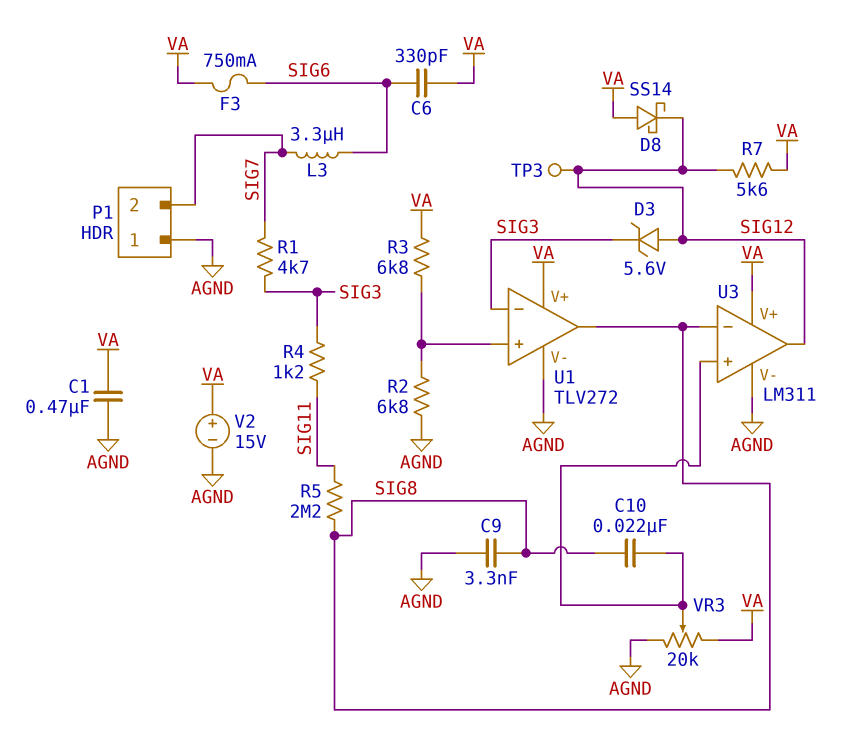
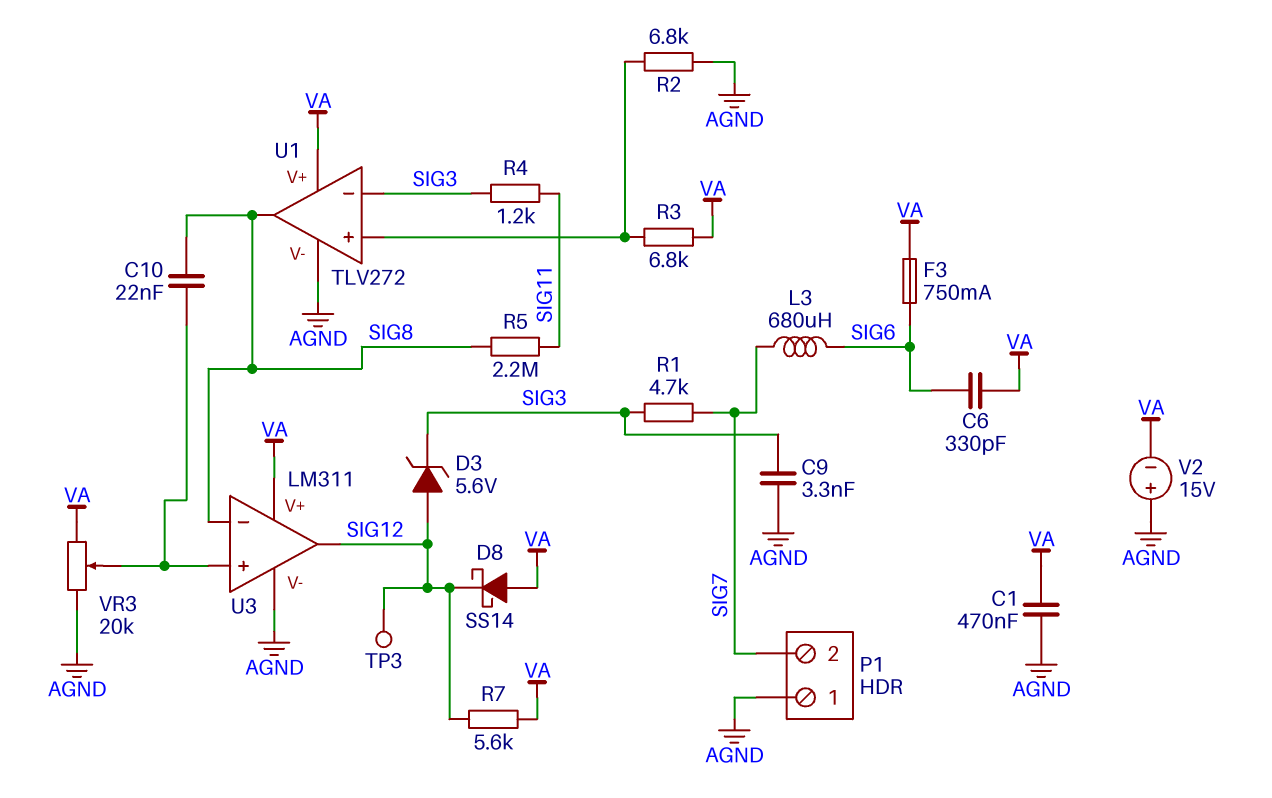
C9: 3.3nF (AGND, SIG8) -> 3.3nF (AGND, SIG3)
L3: 3.3uH (SIG6, SIG7) -> 680uH (SIG6, SIG7)
V2: 15V (plus VA, minus AGND) -> 15V (plus AGND, minus VA)

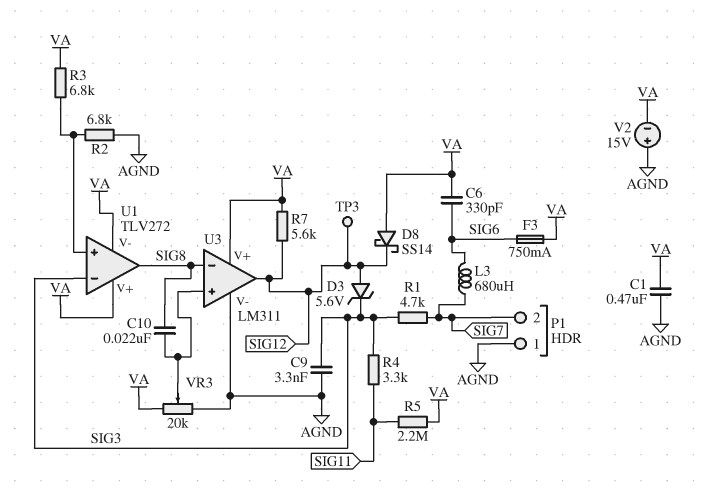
R4: 1.2k (SIG3, SIG11) -> 3.3k (SIG3, SIG11)
R5: 2.2M (SIG8, SIG11) -> 2.2M (SIG11, VA)
U1 pin V-: AGND -> VA

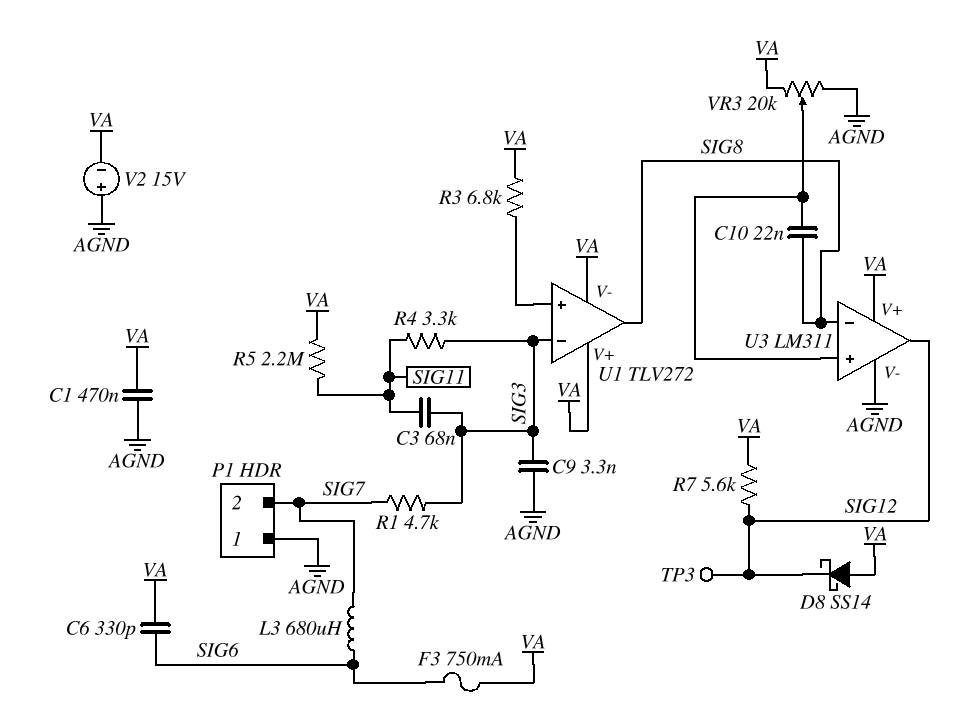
C3: none -> 68nF (SIG3, SIG11)
D3: zener 5.6V (A SIG12, K SIG3) -> none
R2: 6.8k (AGND, U1/in+) -> none

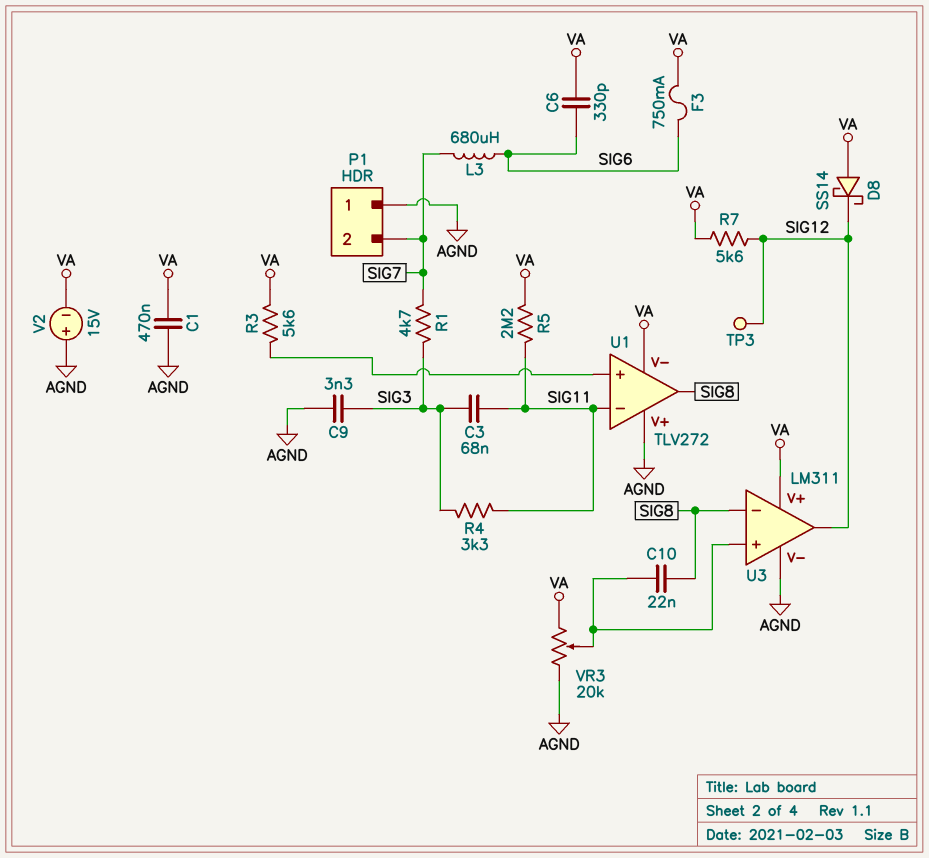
R3: 6.8k (U1/in+, VA) -> 5.6k (U1/in+, VA)
U1 pin V+: VA -> AGND
U1 pin in-: SIG3 -> SIG11

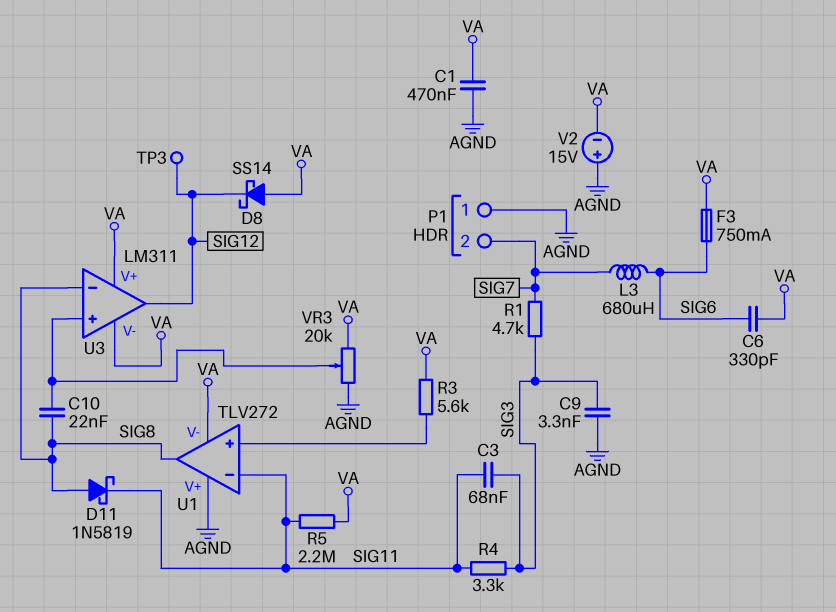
D11: none -> schottky 1N5819 (A SIG8, K SIG11)
R7: 5.6k (SIG12, VA) -> none
U3 pin V-: AGND -> VA

